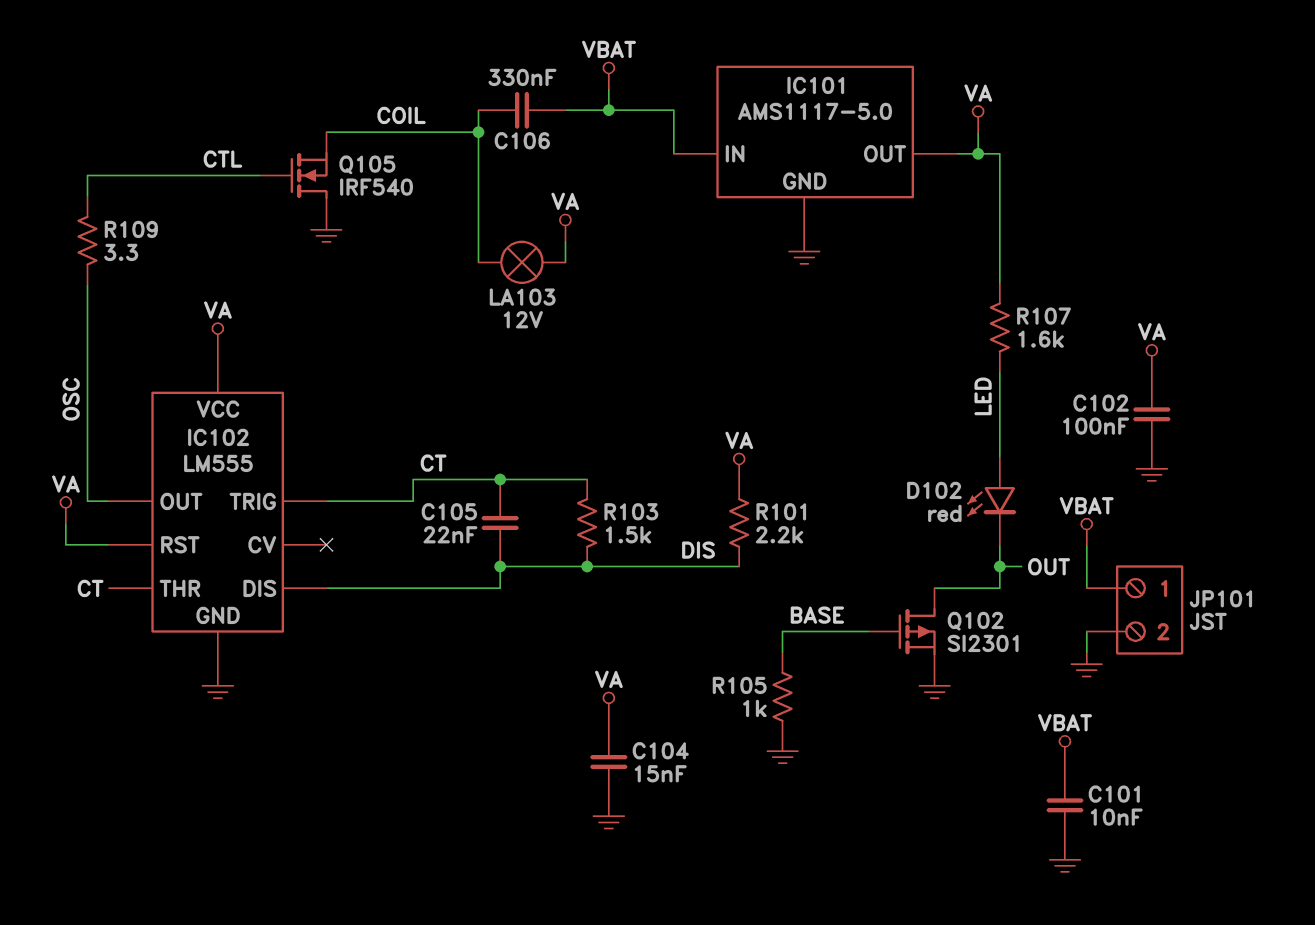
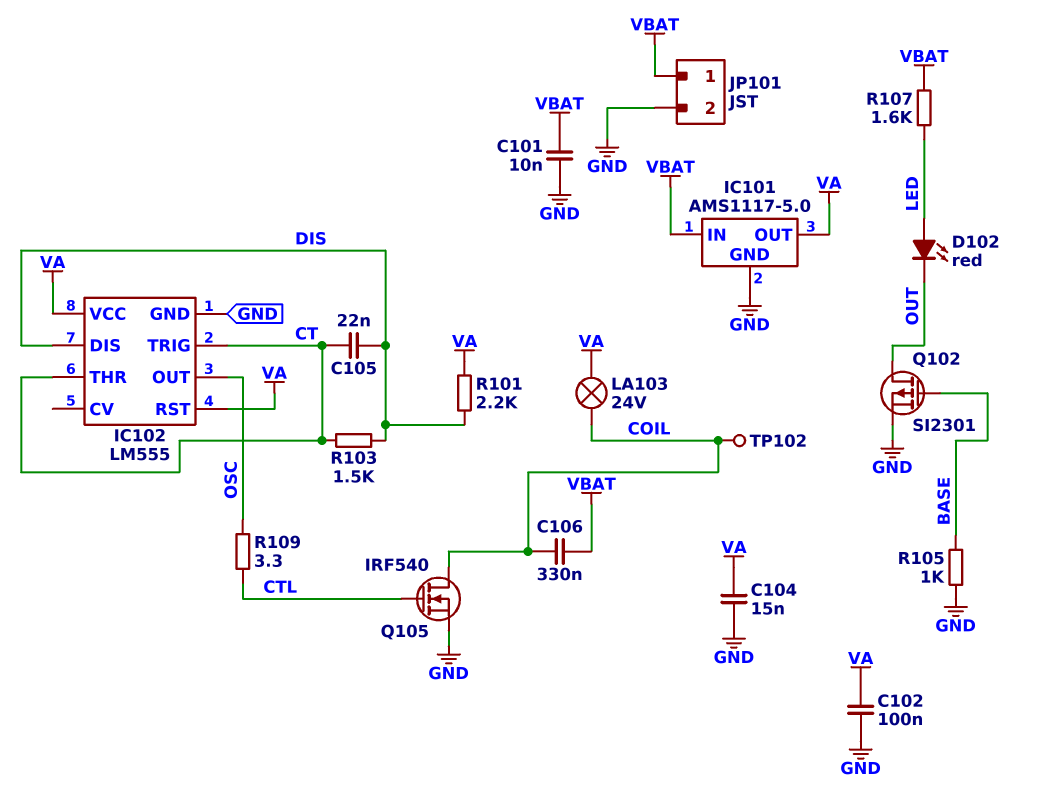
LA103: lamp 12V (COIL, VA) -> lamp 24V (COIL, VA)
Q105: NMOS IRF540 (G CTL, D GND, S COIL) -> NMOS IRF540 (G CTL, D COIL, S GND)
R107: 1.6k (LED, VA) -> 1.6k (LED, VBAT)
TP102: none -> test point (COIL)

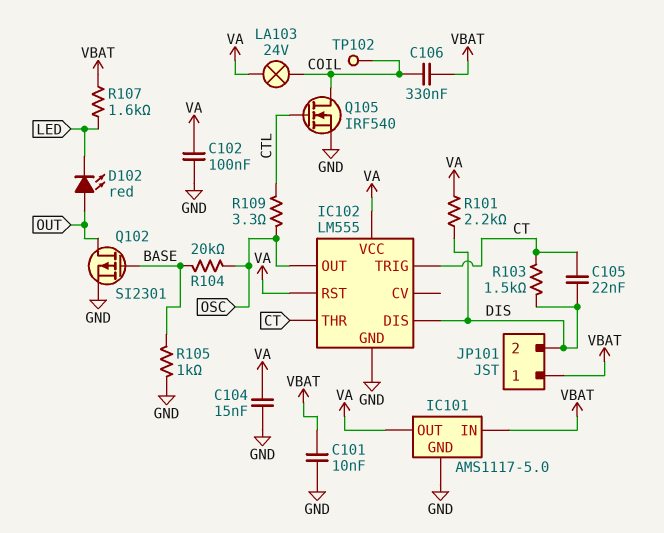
D102: LED red (A LED, K OUT) -> LED red (A OUT, K LED)
JP101 pin 2: GND -> DIS
R104: none -> 20k (BASE, OSC)

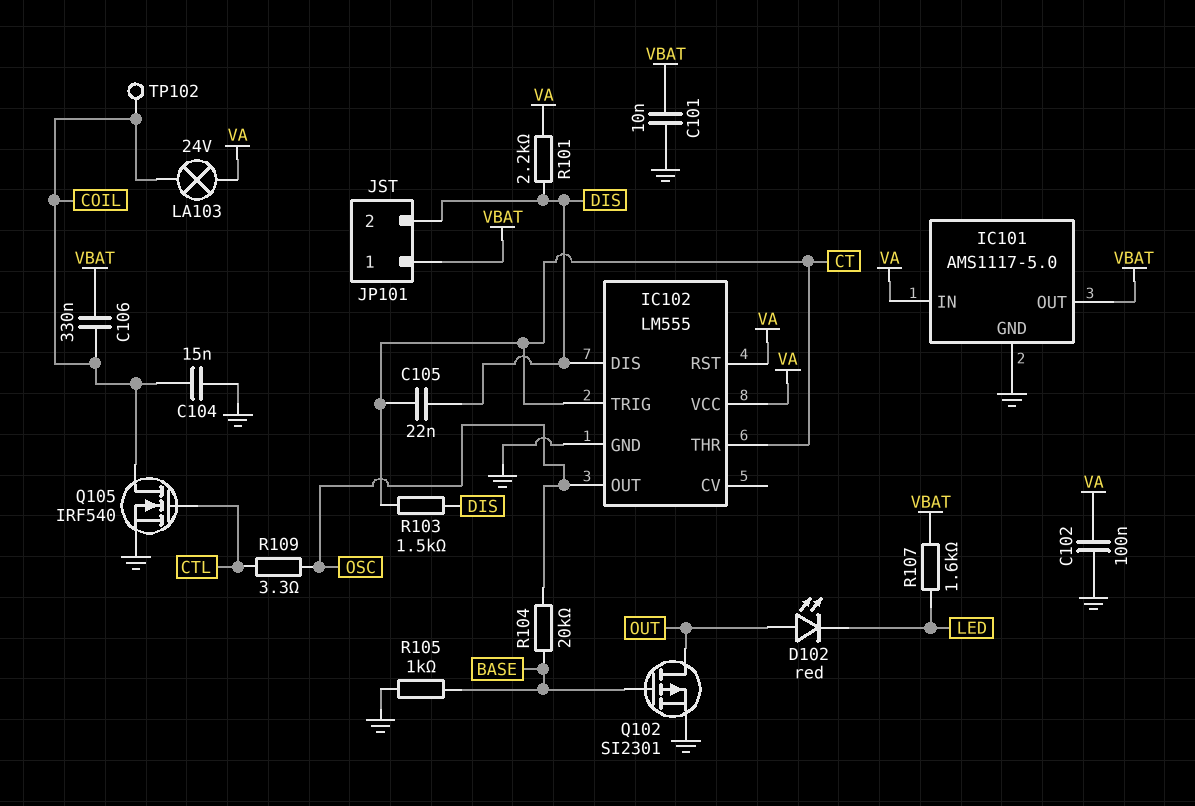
C104: 15nF (GND, VA) -> 15nF (COIL, GND)
IC101 pin IN: VBAT -> VA
IC101 pin OUT: VA -> VBAT

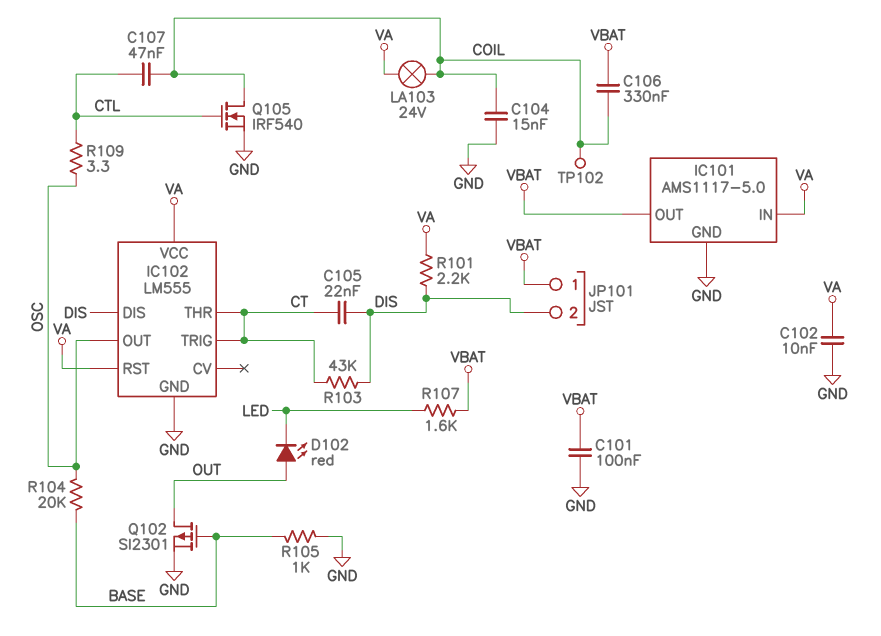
C101: 10nF (GND, VBAT) -> 100nF (GND, VBAT)
C102: 100nF (GND, VA) -> 10nF (GND, VA)
C107: none -> 47nF (COIL, CTL)
R103: 1.5k (CT, DIS) -> 43k (CT, DIS)

